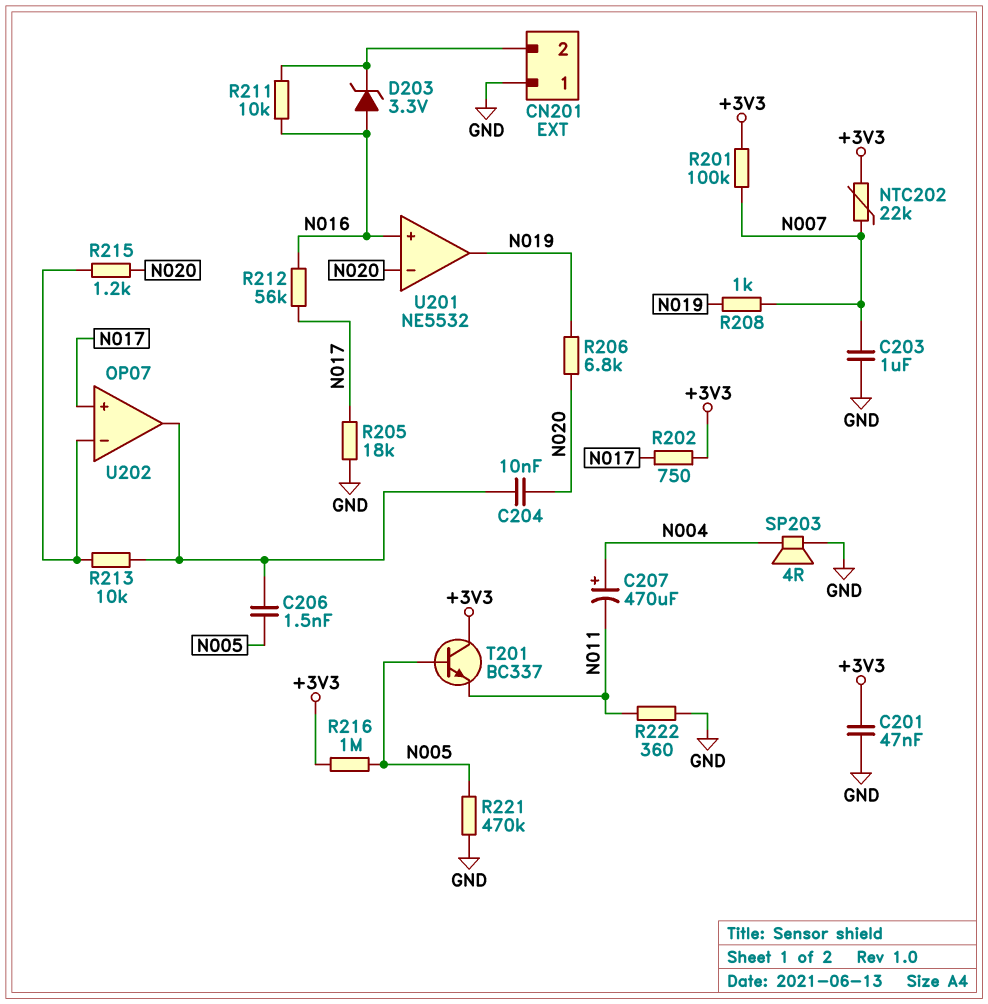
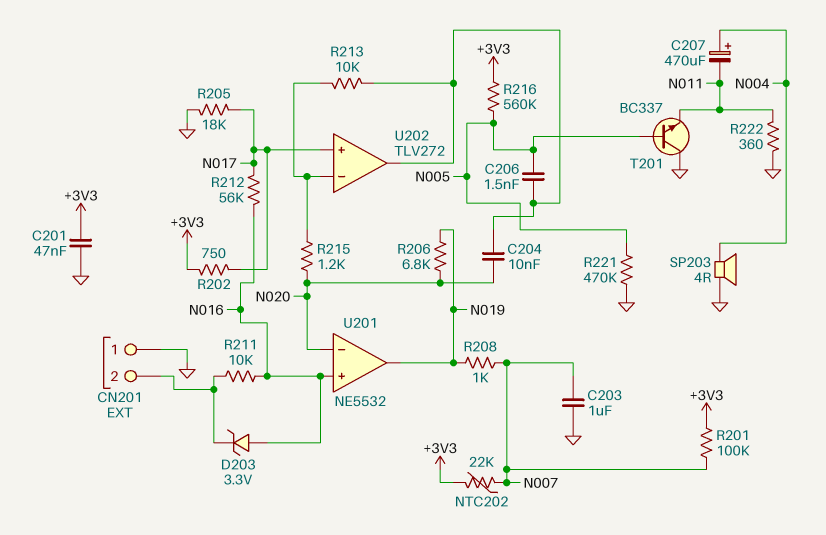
R216: 1M (+3V3, N005) -> 560k (+3V3, N005)
T201: NPN BC337 (B N005, C +3V3, E N011) -> NPN BC337 (B N005, C GND, E N011)
U202: OP07 -> TLV272

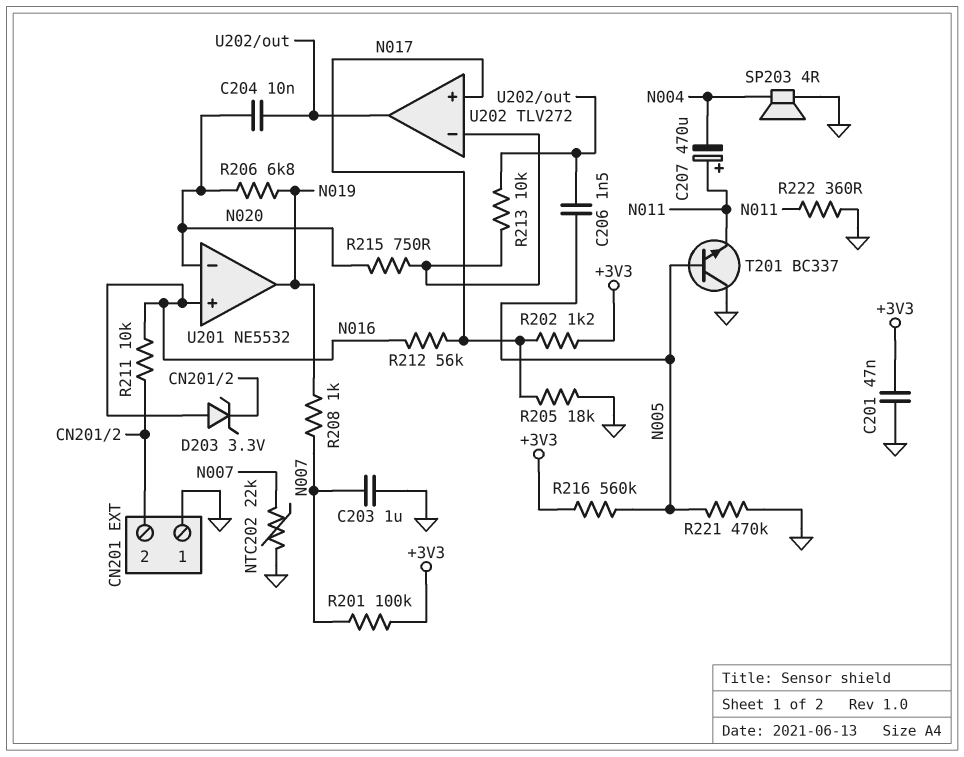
C207: 470uF (plus N004, minus N011) -> 470uF (plus N011, minus N004)
NTC202: 22k (+3V3, N007) -> 22k (GND, N007)
R202: 750 (+3V3, N017) -> 1.2k (+3V3, N017)
R215: 1.2k (N020, U202/in-) -> 750 (N020, U202/in-)

